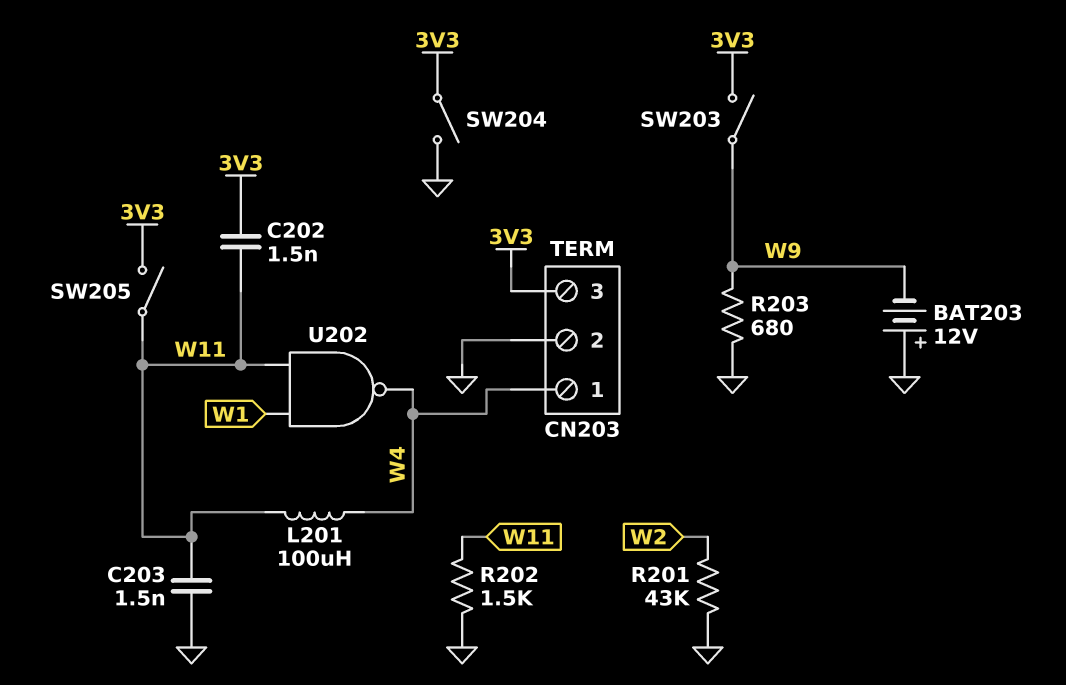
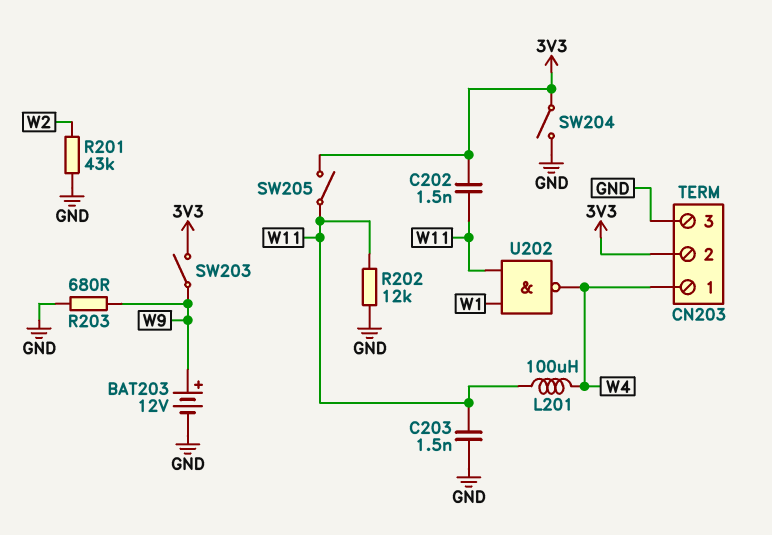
BAT203: 12V (plus GND, minus W9) -> 12V (plus W9, minus GND)
CN203 pin 2: GND -> 3V3
CN203 pin 3: 3V3 -> GND
R202: 1.5k (GND, W11) -> 12k (GND, W11)

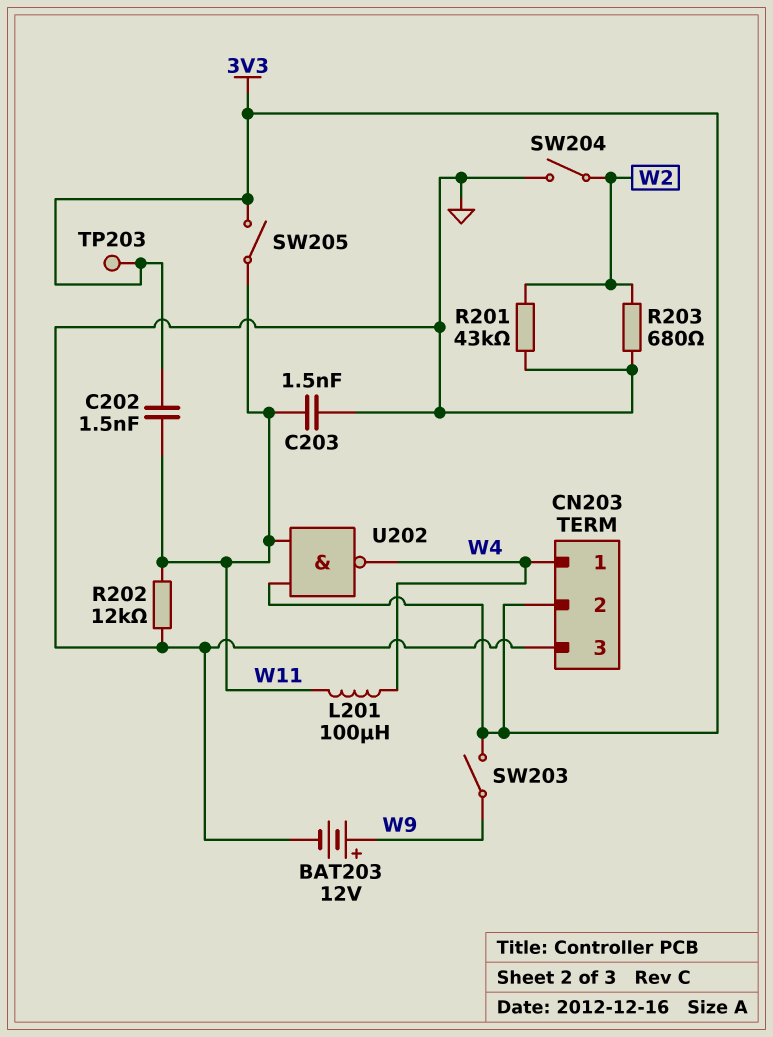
R203: 680 (GND, W9) -> 680 (GND, W2)
SW204: switch (3V3, GND) -> switch (GND, W2)
TP203: none -> test point (3V3)
U202: NAND (in W1, in W11, out W4) -> NAND (in 3V3, in W11, out W4)

